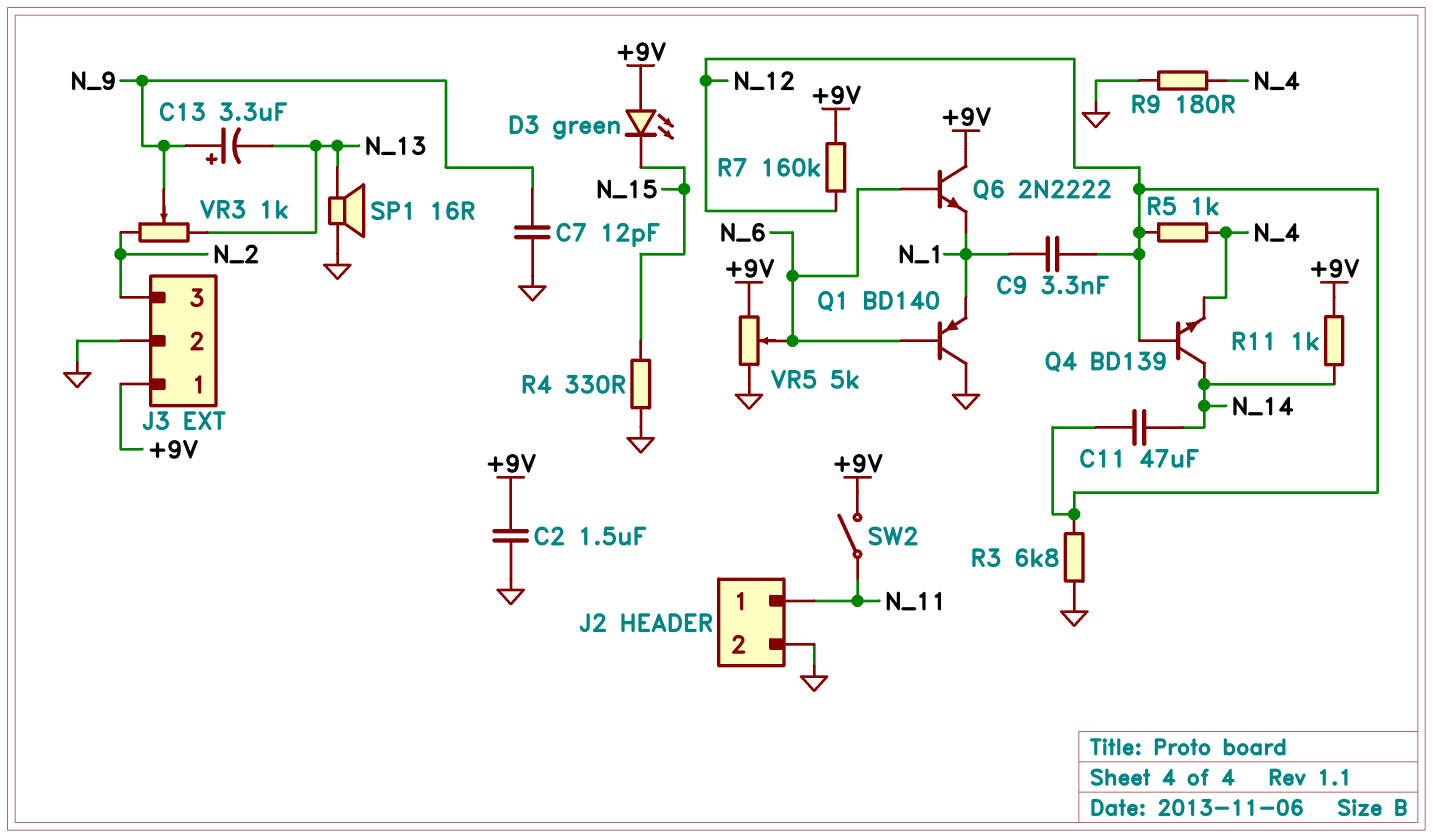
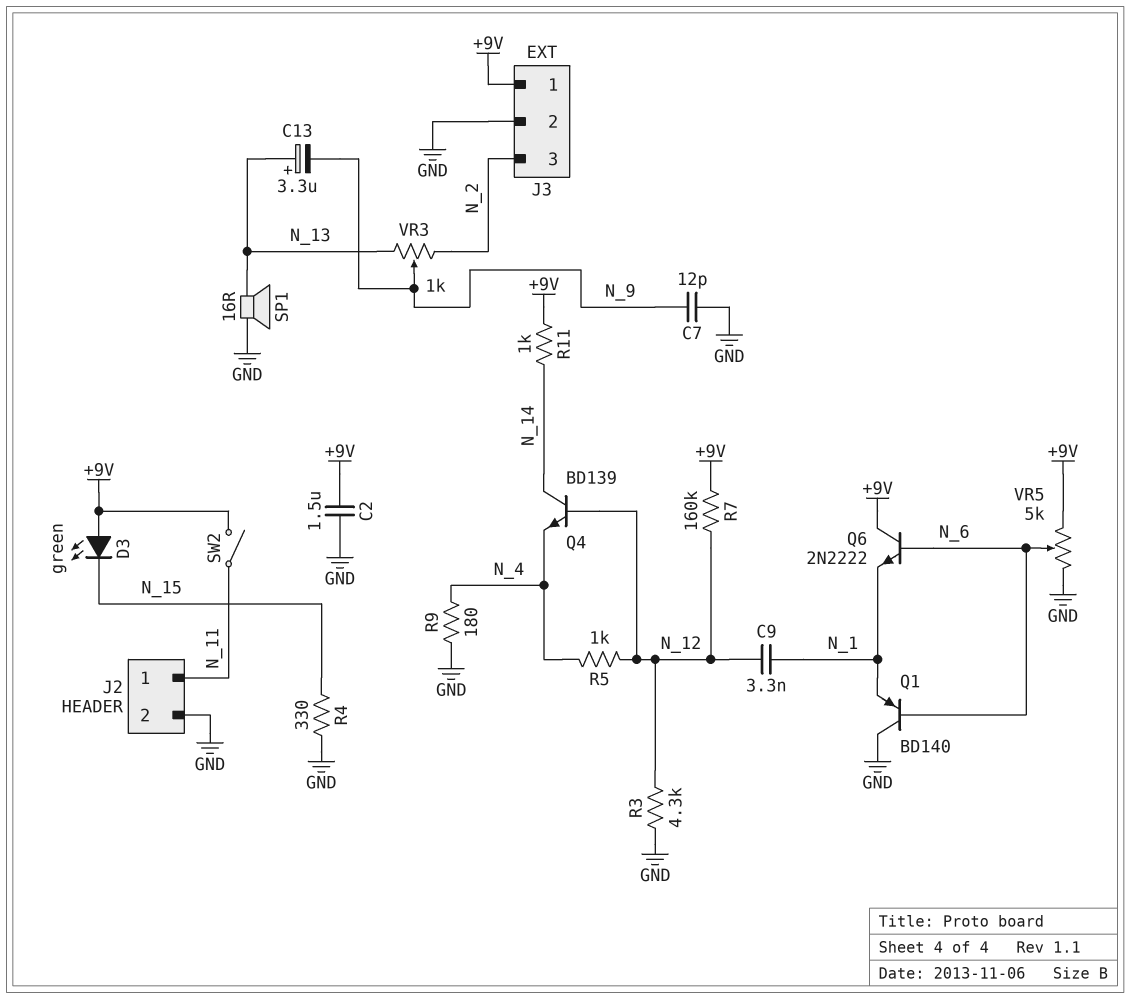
C11: 47uF (N_12, N_14) -> none
C13: 3.3uF (plus N_9, minus N_13) -> 3.3uF (plus N_13, minus N_9)
R3: 6.8k (GND, N_12) -> 4.3k (GND, N_12)

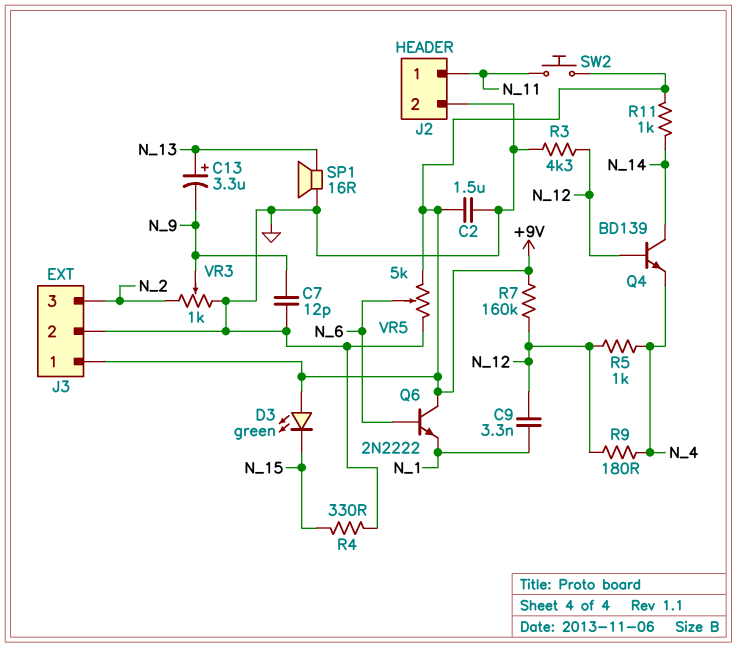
Q1: PNP BD140 (B N_6, C GND, E N_1) -> none
R9: 180 (GND, N_4) -> 180 (N_4, N_12)
SW2: switch (+9V, N_11) -> button (+9V, N_11)
VR3: 1k (N_2, N_13, wiper N_9) -> 1k (GND, N_2, wiper N_9)

